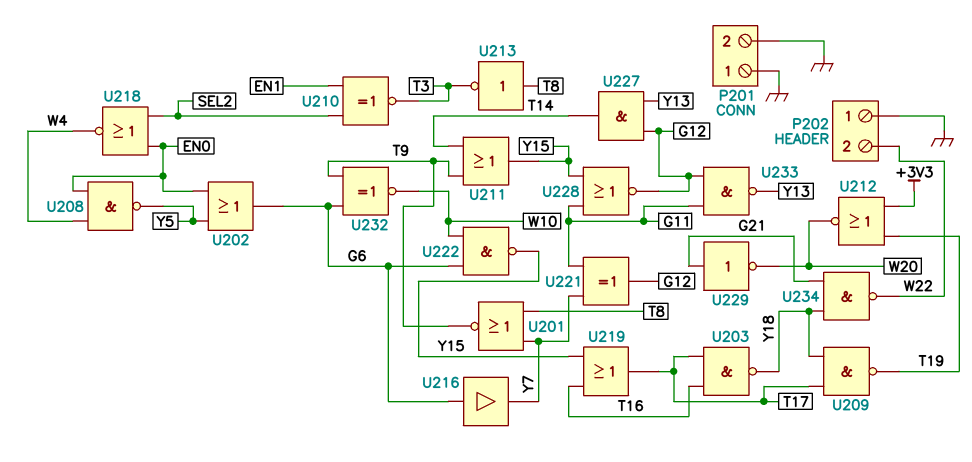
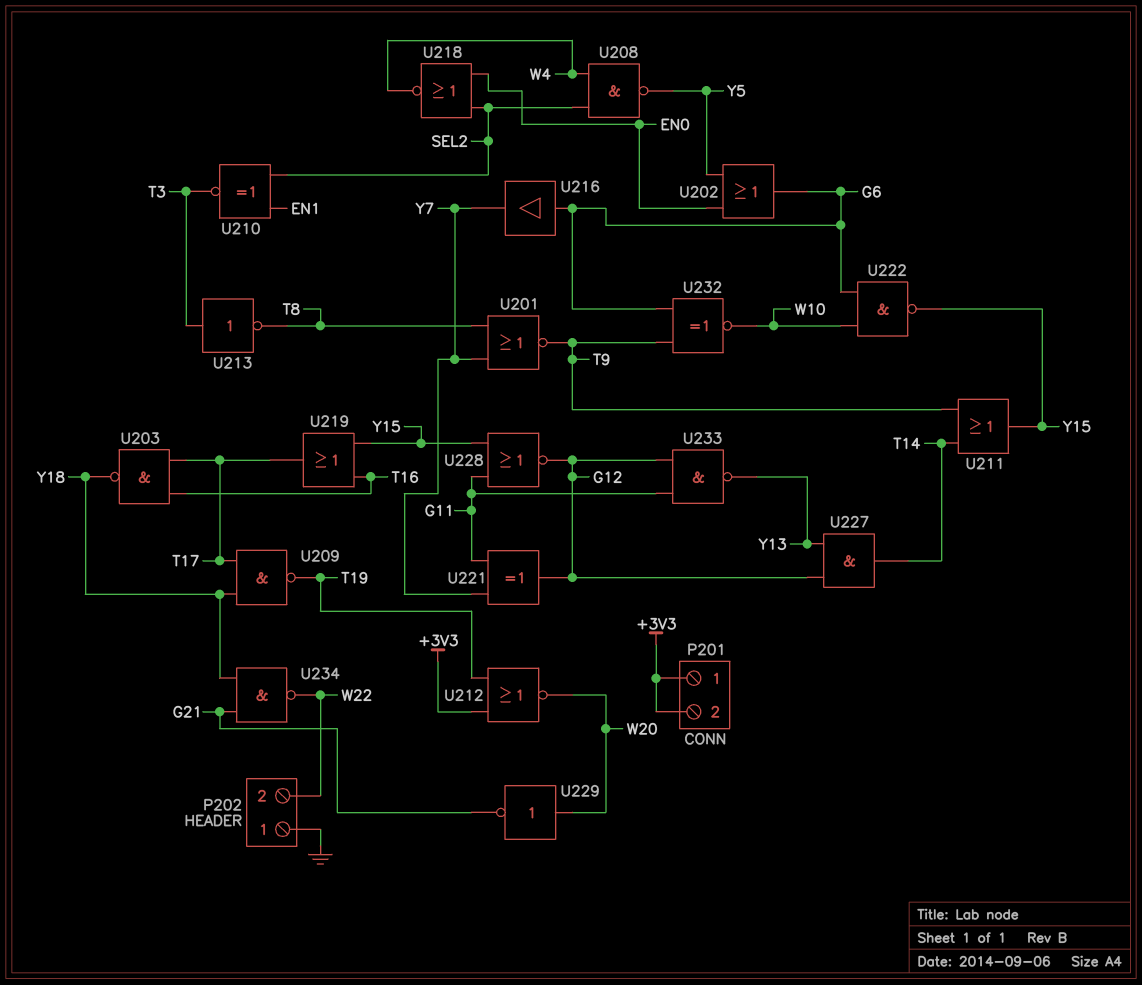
P201 pin 1: GND -> +3V3
P201 pin 2: GND -> +3V3
U208: NAND (in EN0, in W4, out Y5) -> NAND (in SEL2, in W4, out Y5)
U213: NOT (in T8, out T3) -> NOT (in T3, out T8)
U229: NOT (in G21, out W20) -> NOT (in W20, out G21)

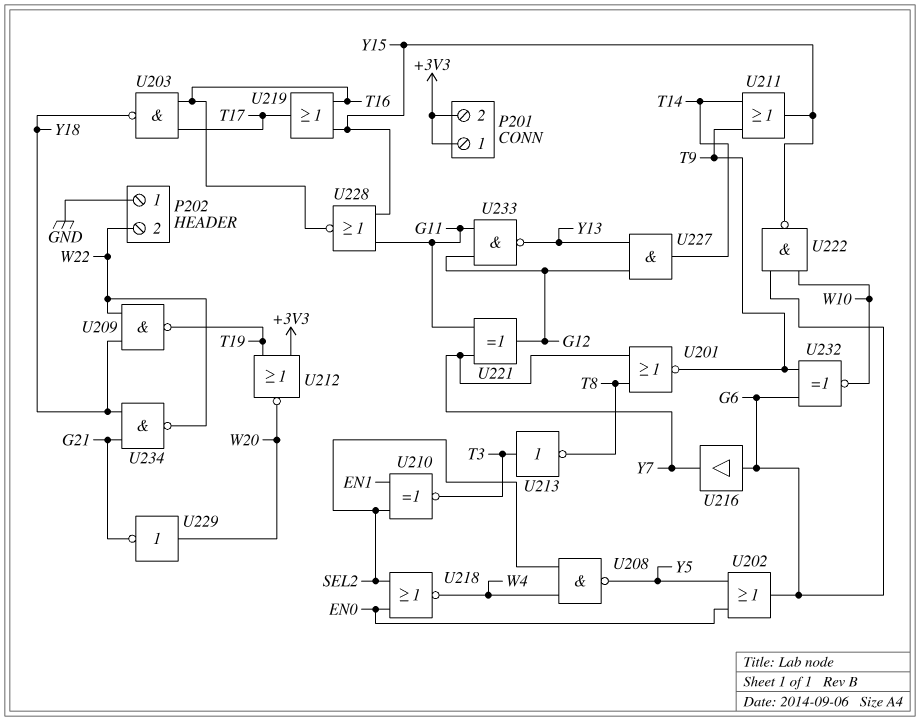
U209: NAND (in T17, in Y18, out T19) -> NAND (in W22, in Y18, out T19)
U228: NOR (in G11, in Y15, out G12) -> NOR (in G11, in Y15, out T16)

